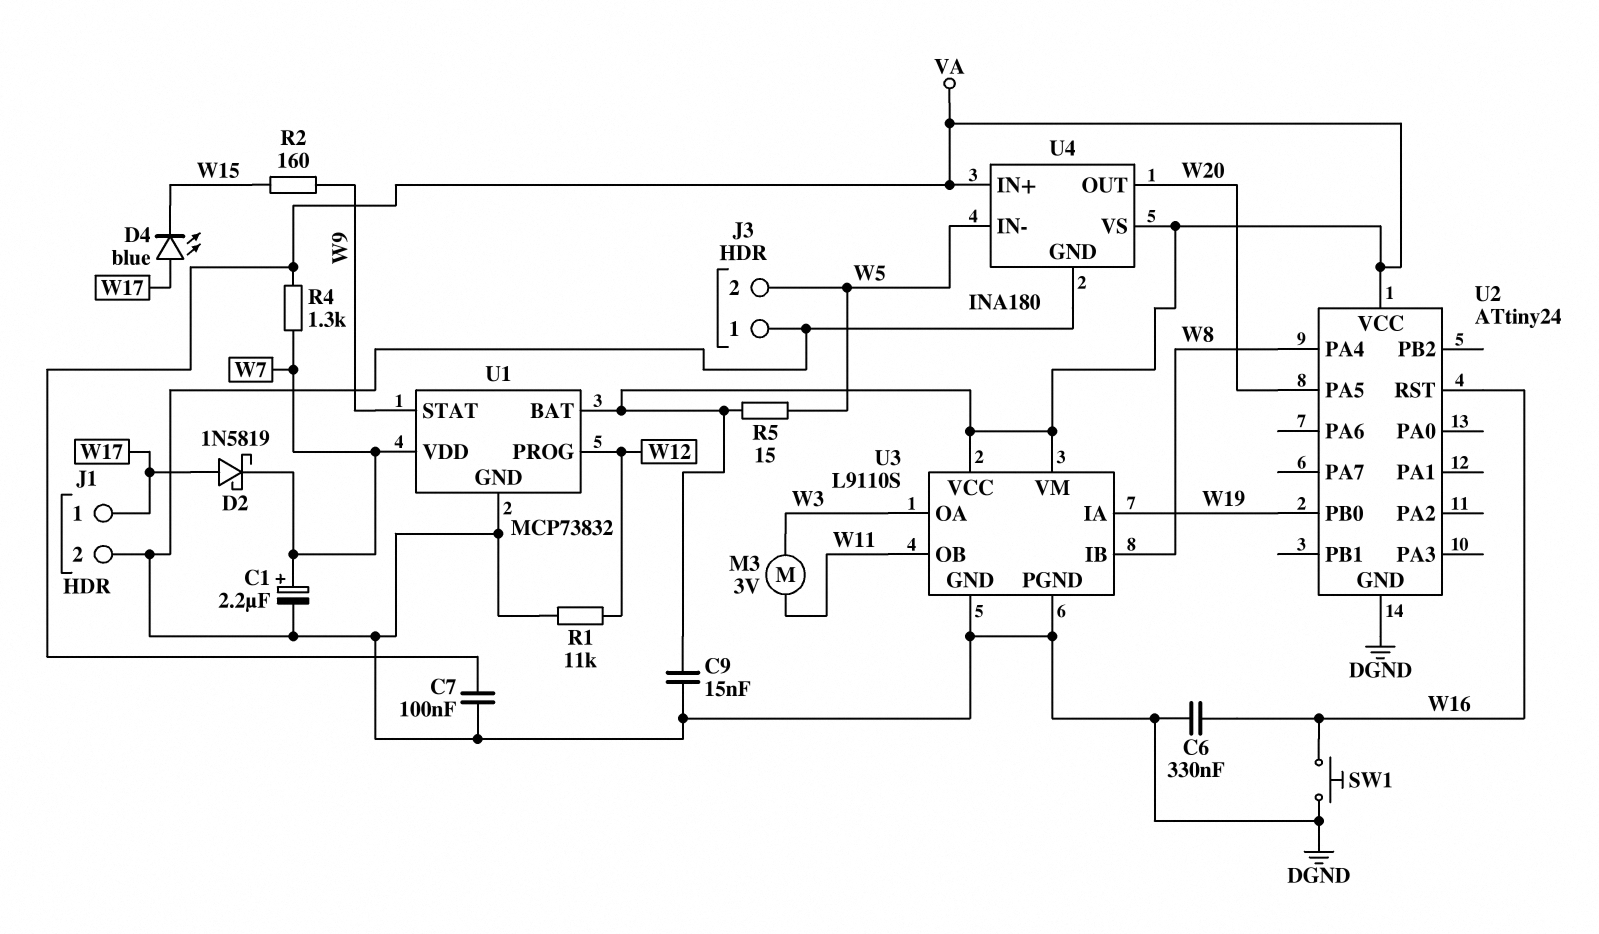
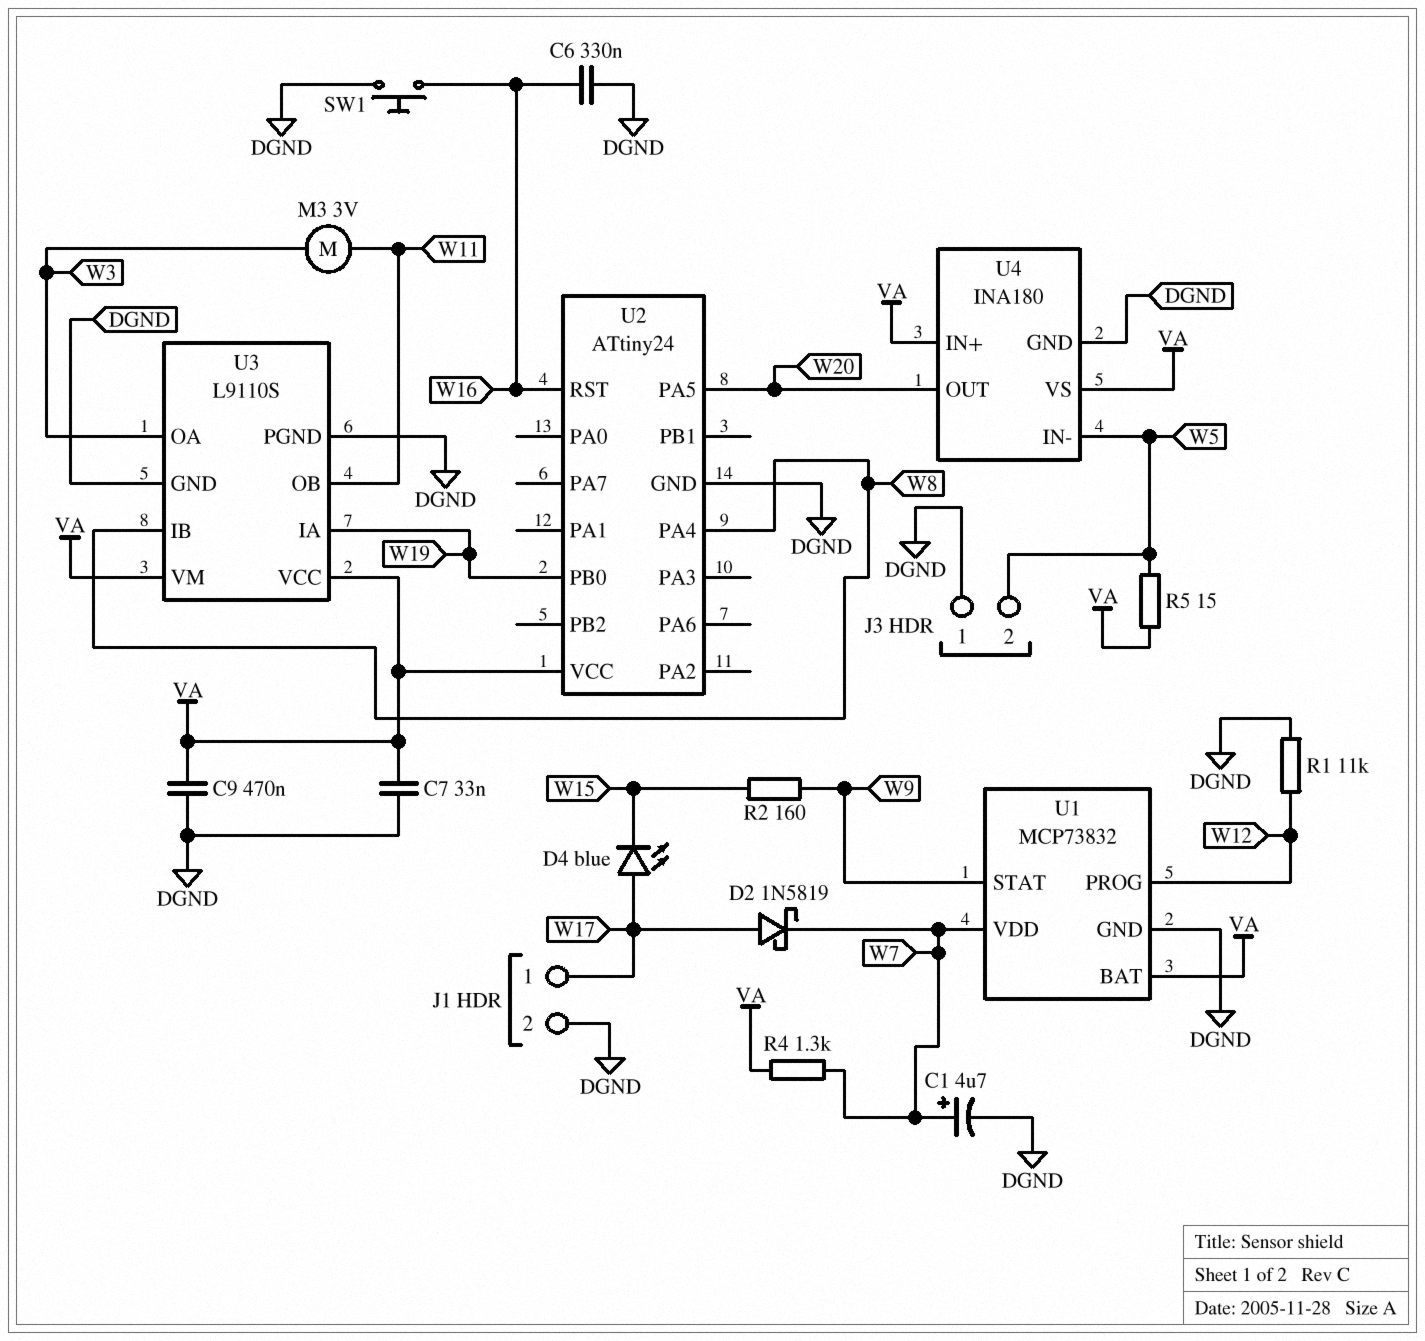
C1: 2.2uF (plus W7, minus DGND) -> 4.7uF (plus W7, minus DGND)
C7: 100nF (DGND, VA) -> 33nF (DGND, VA)
C9: 15nF (DGND, VA) -> 470nF (DGND, VA)

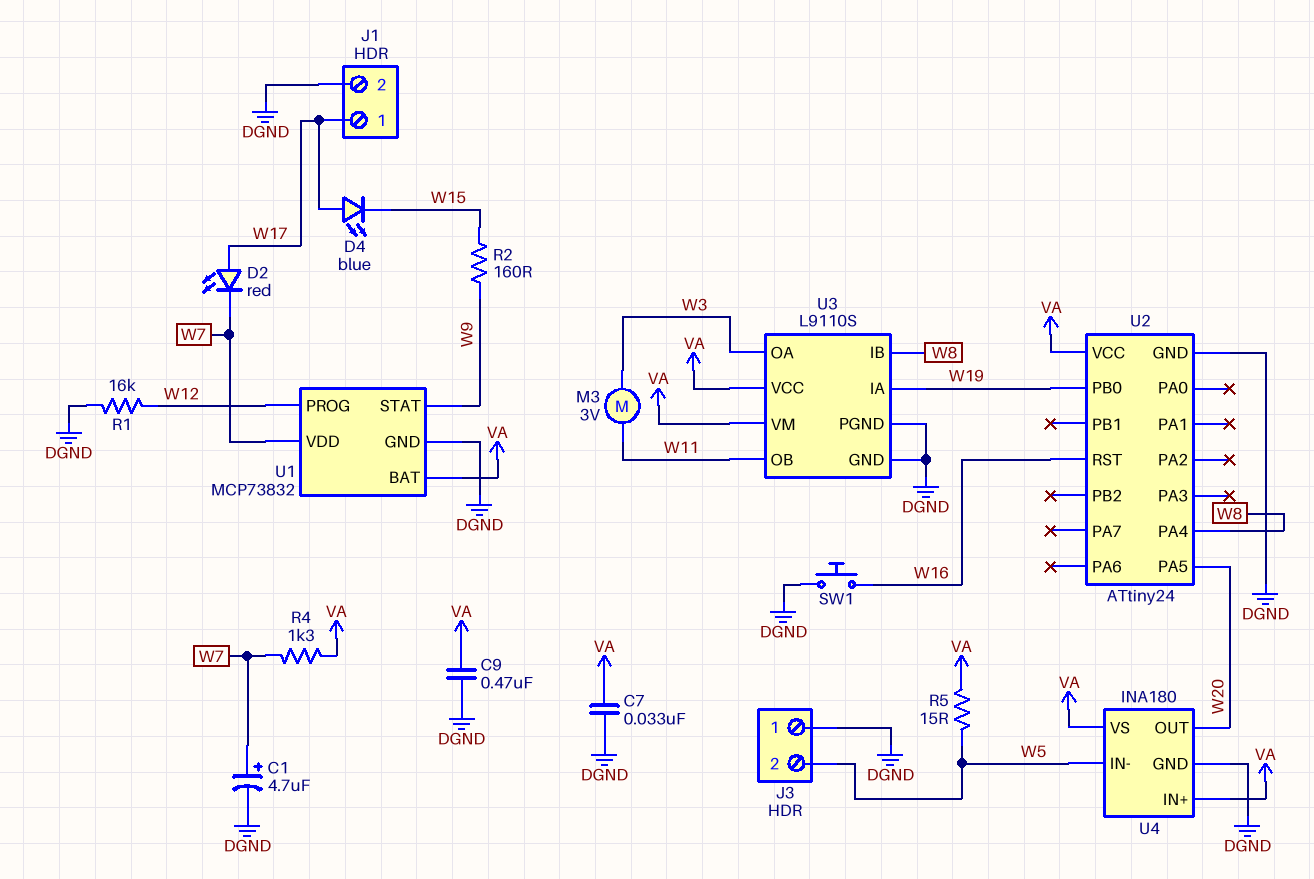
C6: 330nF (DGND, W16) -> none
D2: schottky 1N5819 (A W17, K W7) -> LED red (A W17, K W7)
R1: 11k (DGND, W12) -> 16k (DGND, W12)

